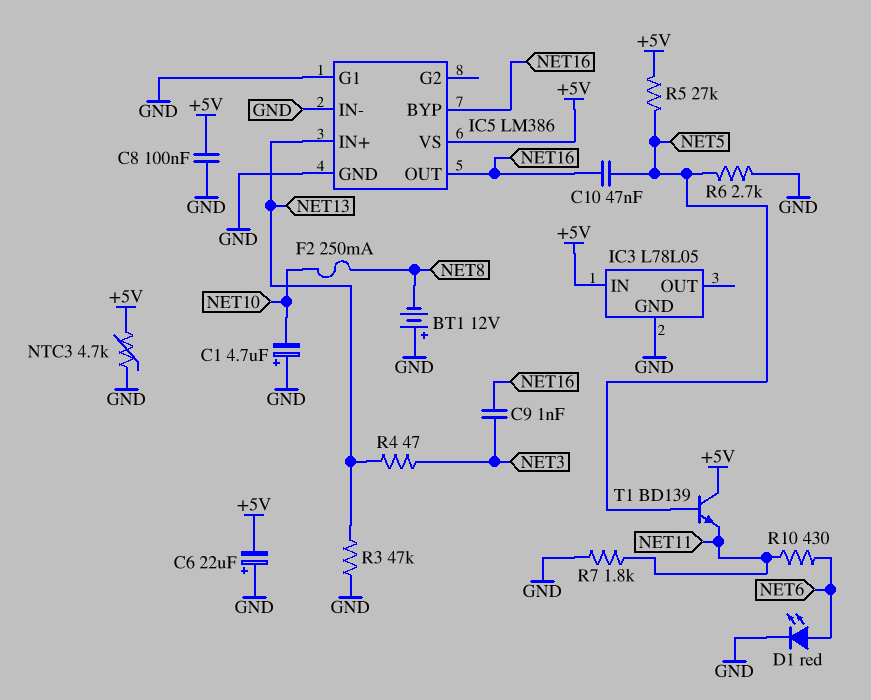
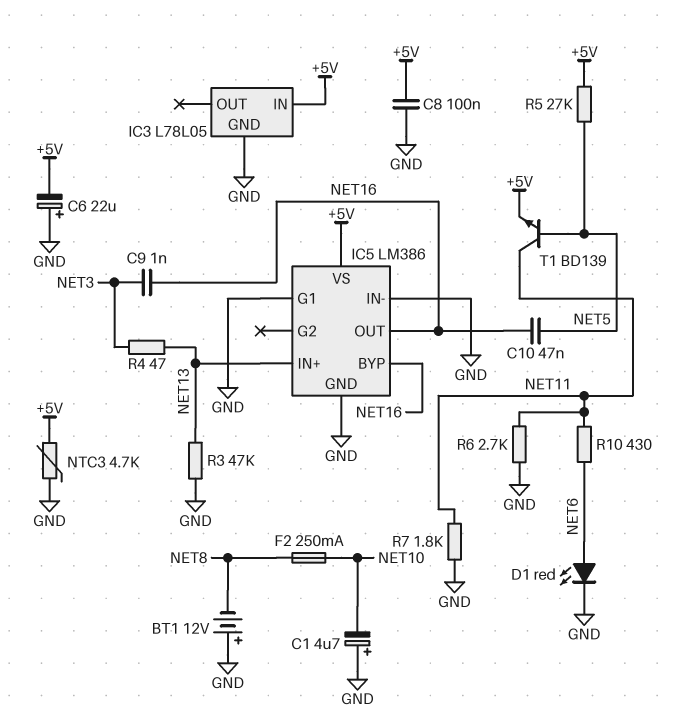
R6: 2.7k (GND, NET5) -> 2.7k (GND, NET11)
T1: NPN BD139 (B NET5, C +5V, E NET11) -> NPN BD139 (B NET5, C NET11, E +5V)

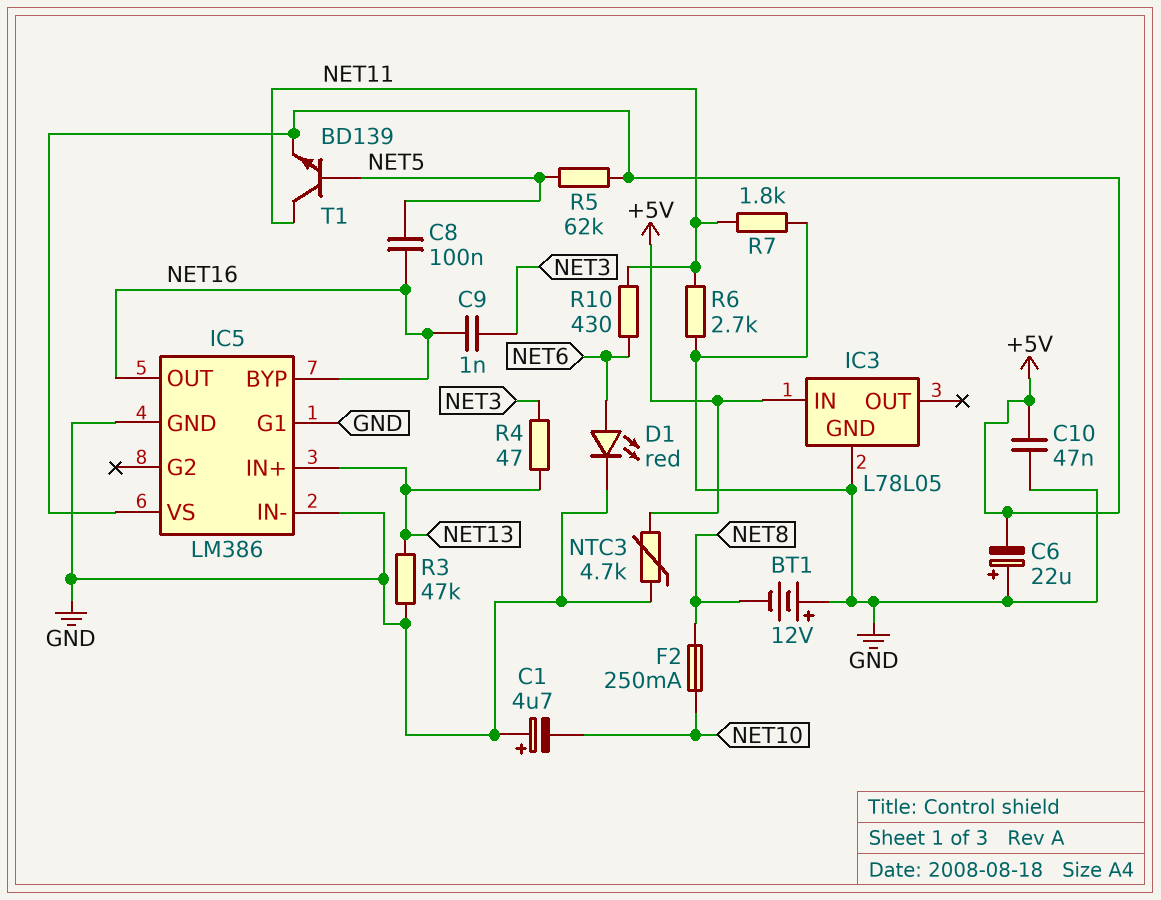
C8: 100nF (+5V, GND) -> 100nF (NET5, NET16)
C10: 47nF (NET5, NET16) -> 47nF (+5V, GND)
R5: 27k (+5V, NET5) -> 62k (+5V, NET5)

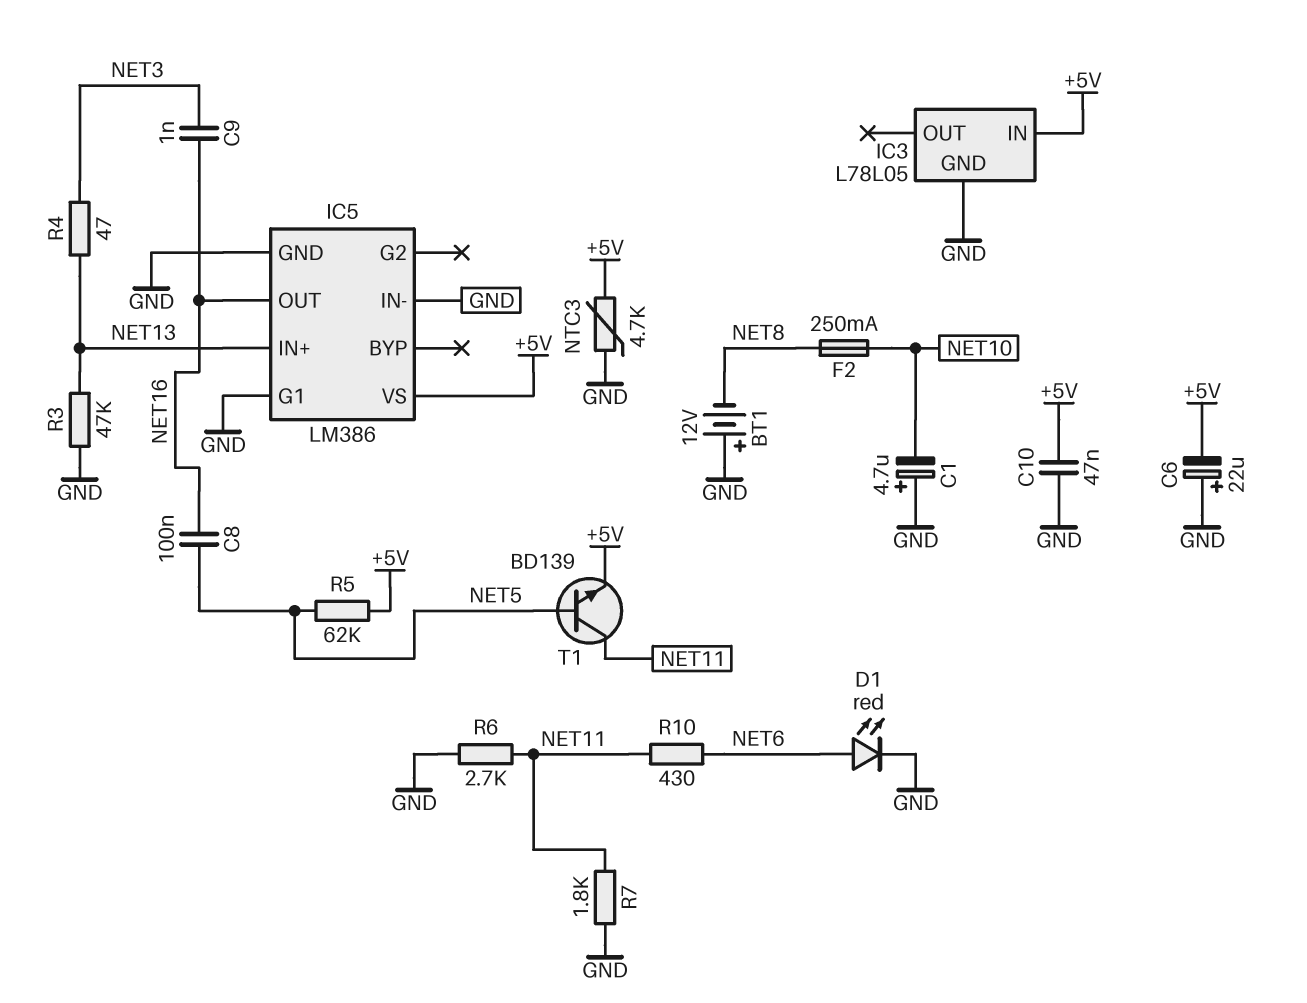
IC5 pin BYP: NET16 -> none

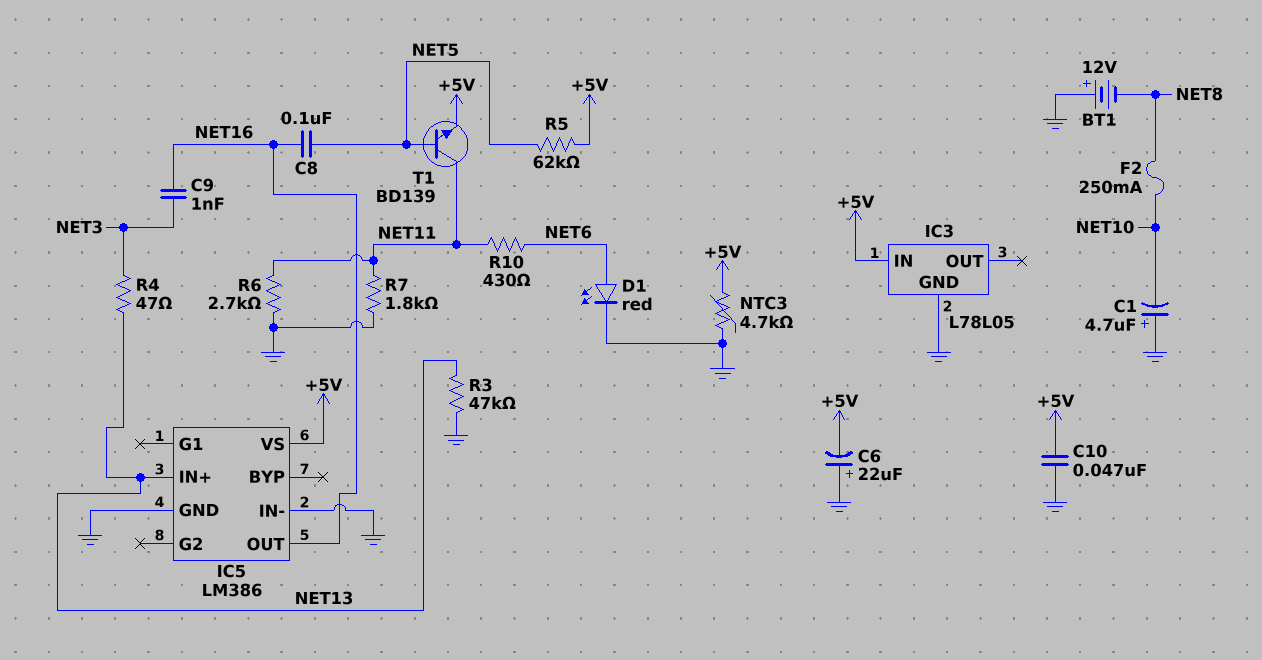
IC5 pin G1: GND -> none

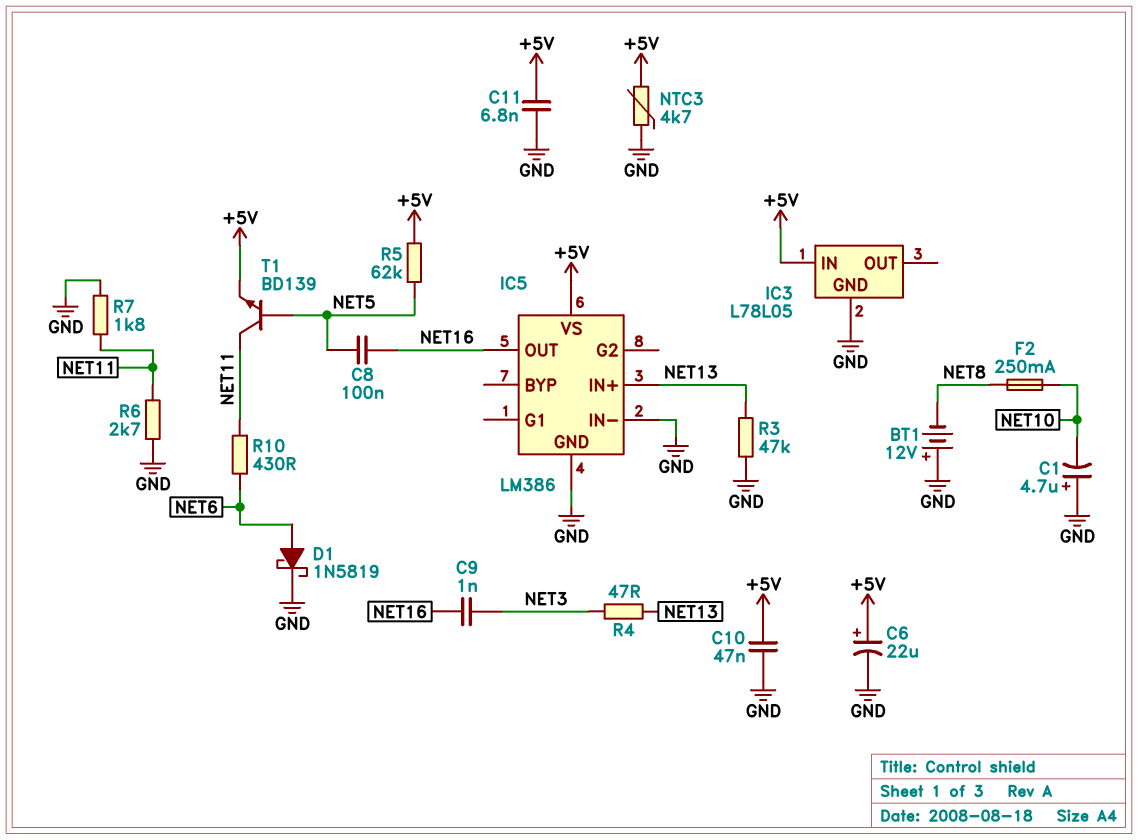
C6: 22uF (plus GND, minus +5V) -> 22uF (plus +5V, minus GND)
C11: none -> 6.8nF (+5V, GND)
D1: LED red (A NET6, K GND) -> schottky 1N5819 (A NET6, K GND)

